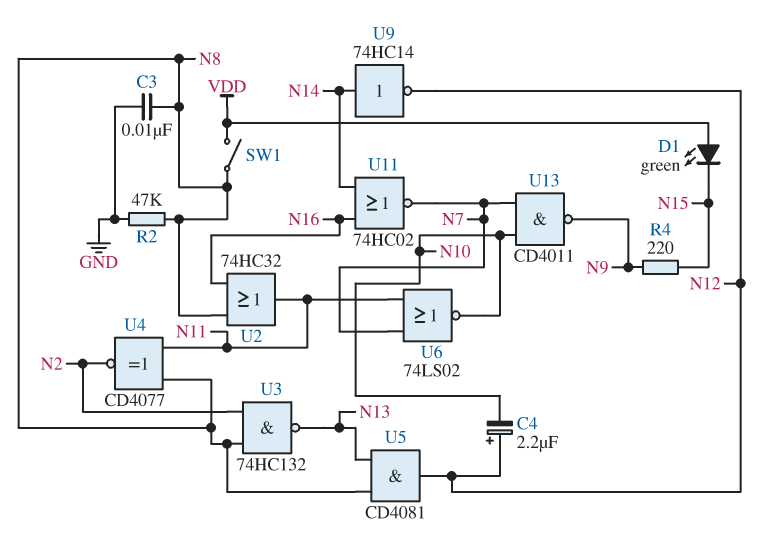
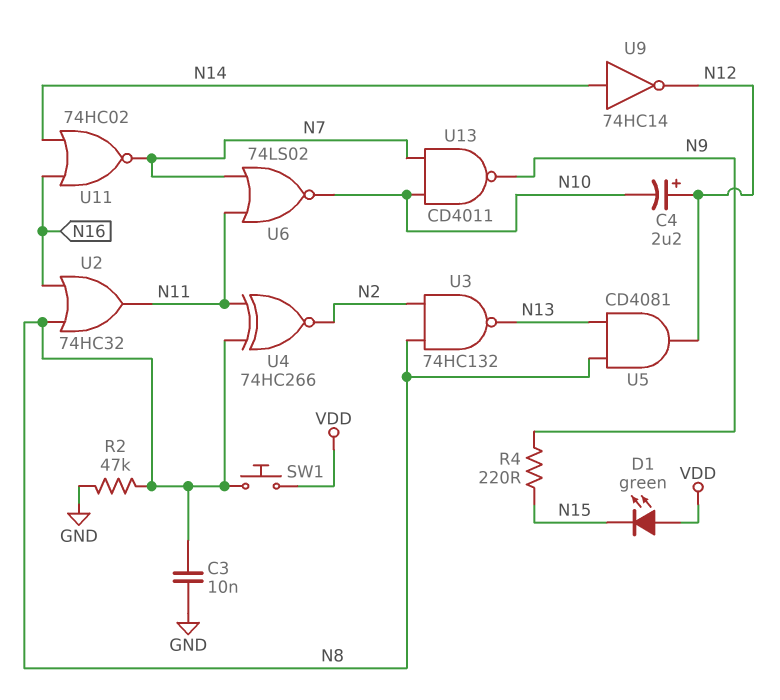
SW1: switch (N8, VDD) -> button (N8, VDD)
U4: XNOR CD4077 (in N8, in N11, out N2) -> XNOR 74HC266 (in N8, in N11, out N2)

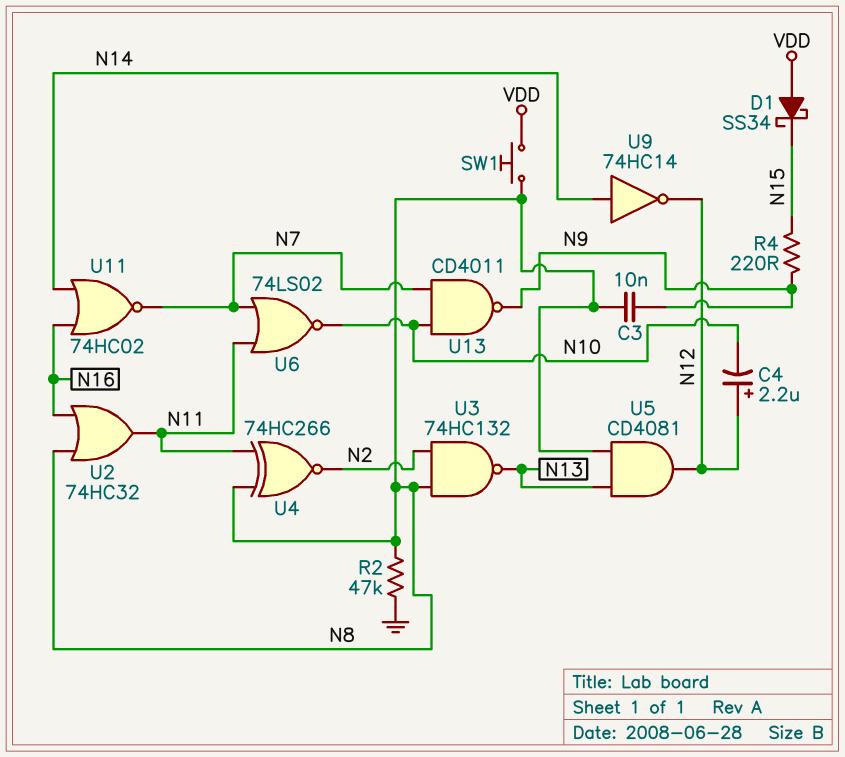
C3: 10nF (GND, N8) -> 10nF (N8, N9)
D1: LED green (A VDD, K N15) -> schottky SS34 (A VDD, K N15)

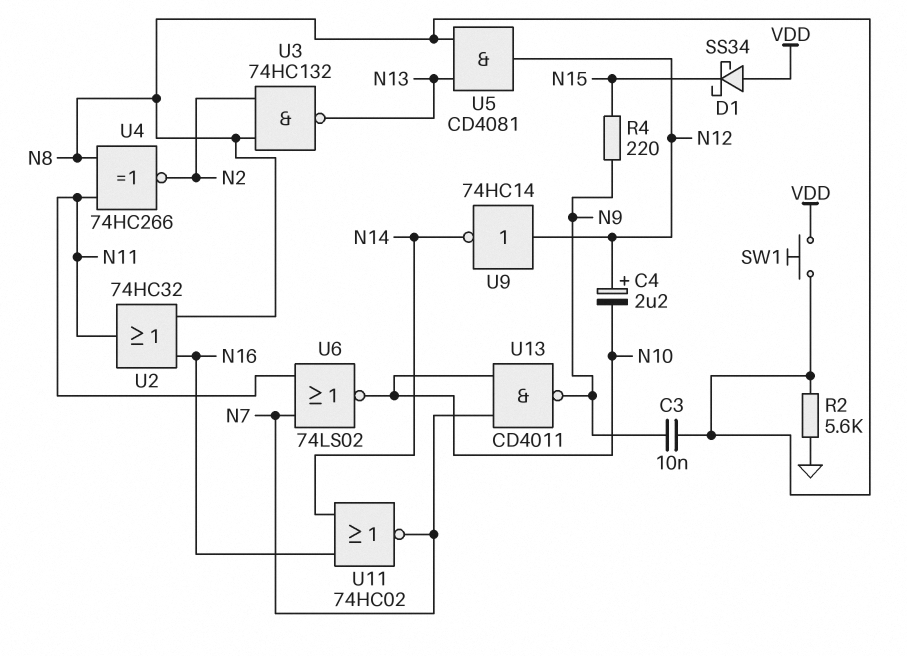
R2: 47k (GND, N8) -> 5.6k (GND, N8)
U9: NOT 74HC14 (in N14, out N12) -> NOT 74HC14 (in N12, out N14)

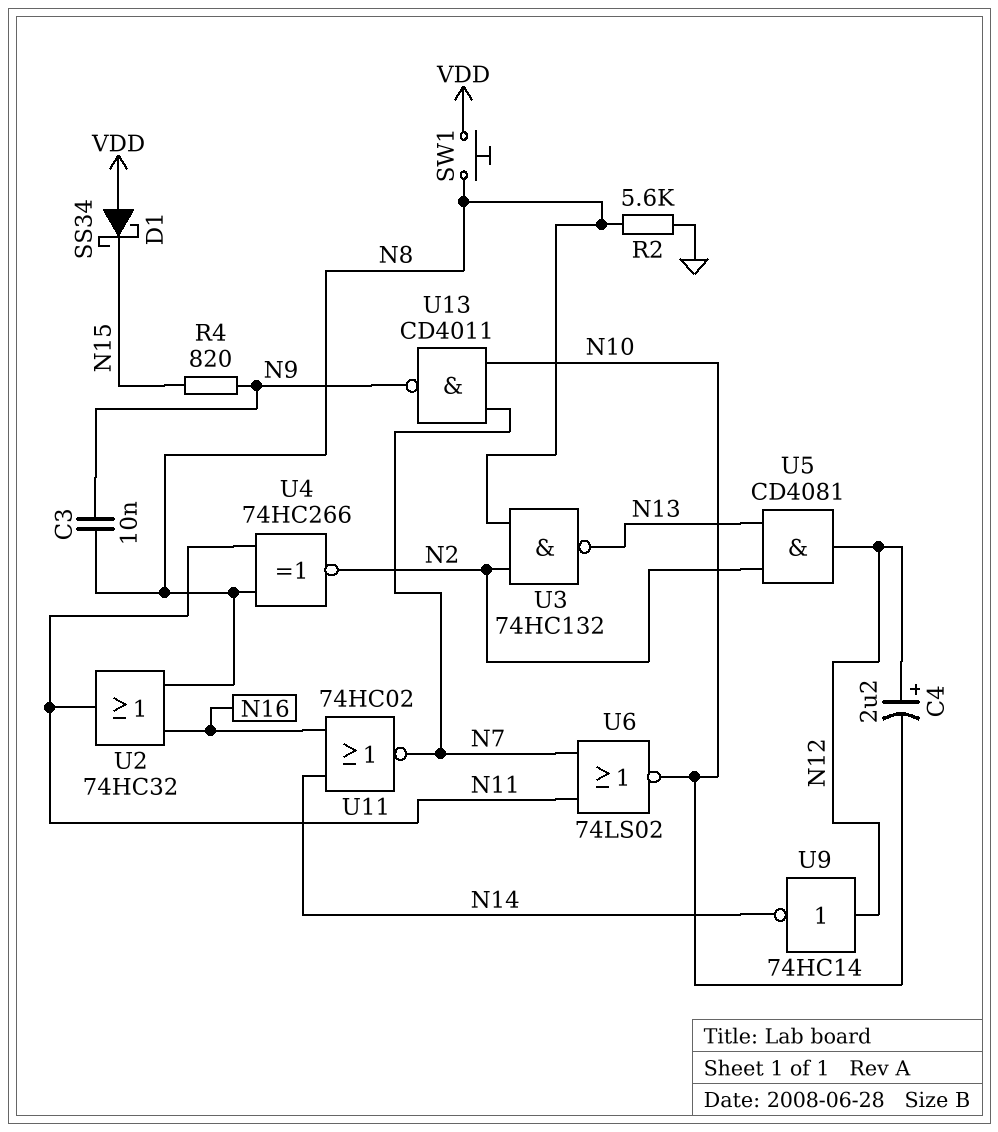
R4: 220 (N9, N15) -> 820 (N9, N15)
U5: AND CD4081 (in N8, in N13, out N12) -> AND CD4081 (in N2, in N13, out N12)

